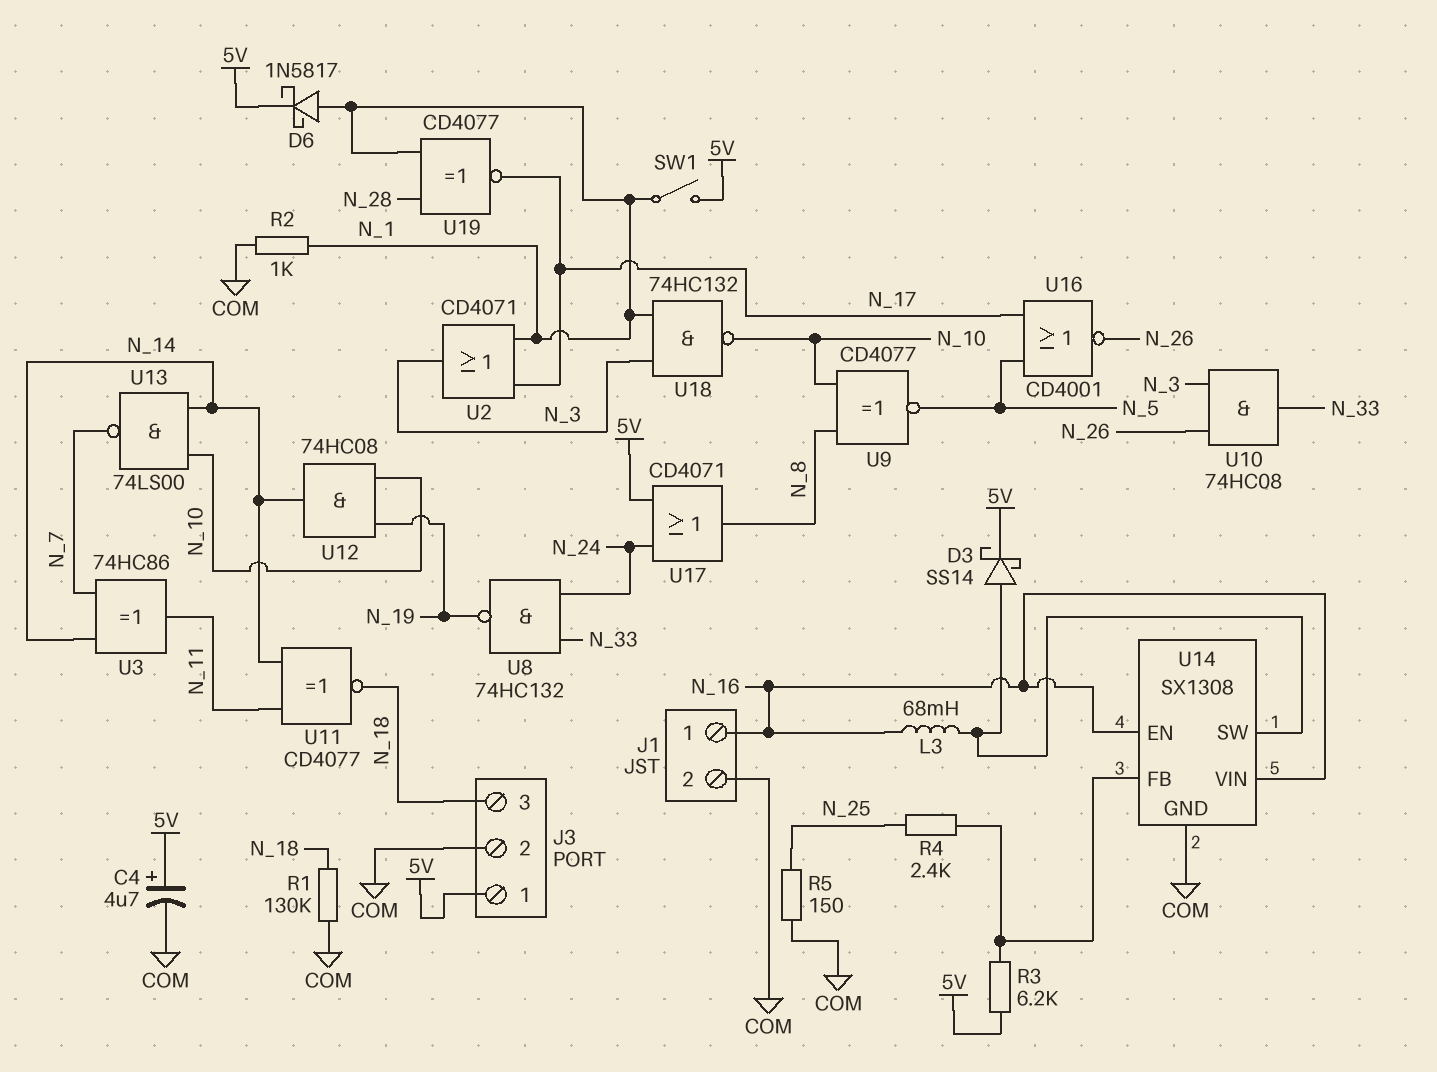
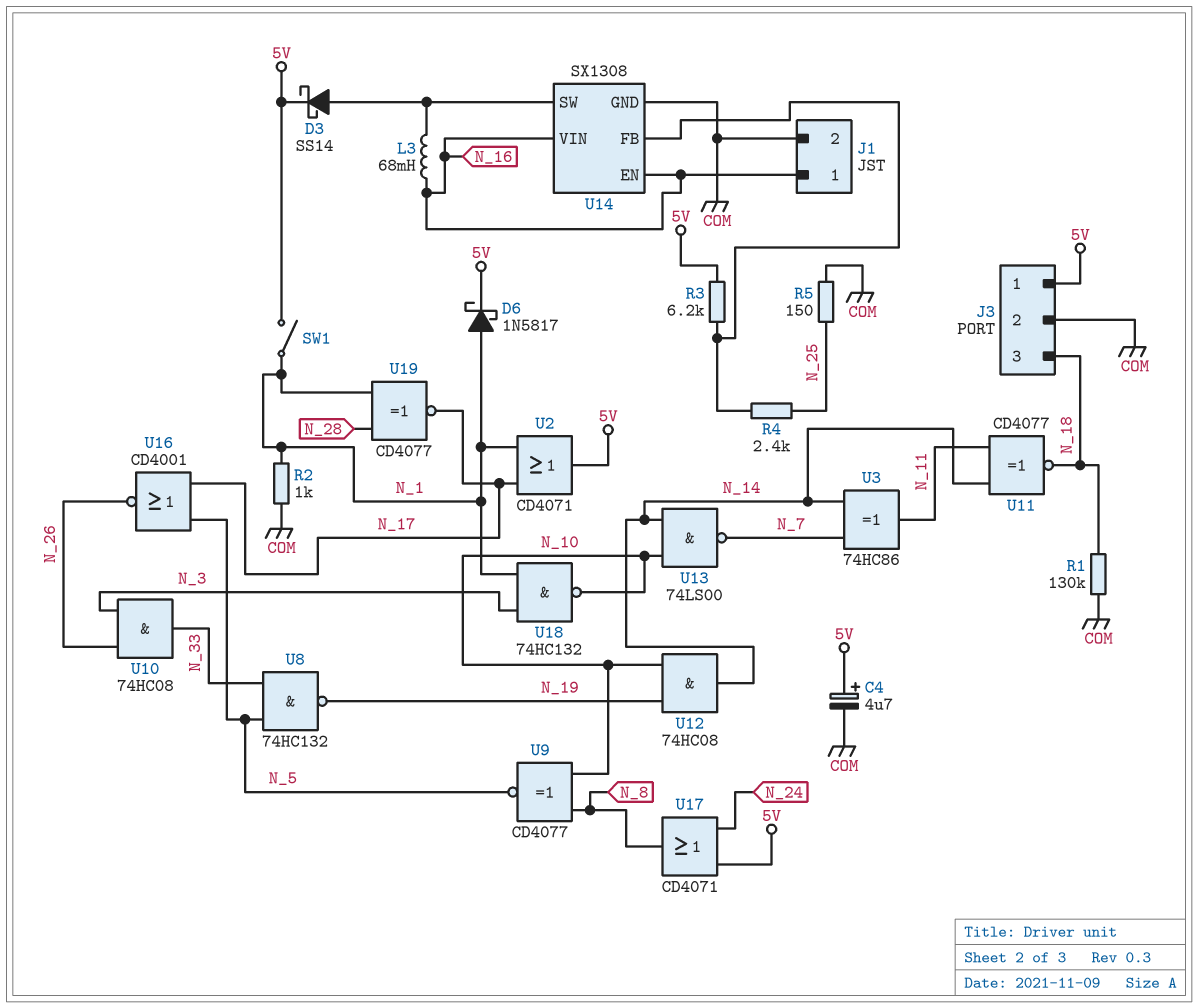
U2: OR CD4071 (in N_1, in N_17, out N_3) -> OR CD4071 (in N_1, in N_17, out 5V)
U8: NAND 74HC132 (in N_24, in N_33, out N_19) -> NAND 74HC132 (in N_5, in N_33, out N_19)

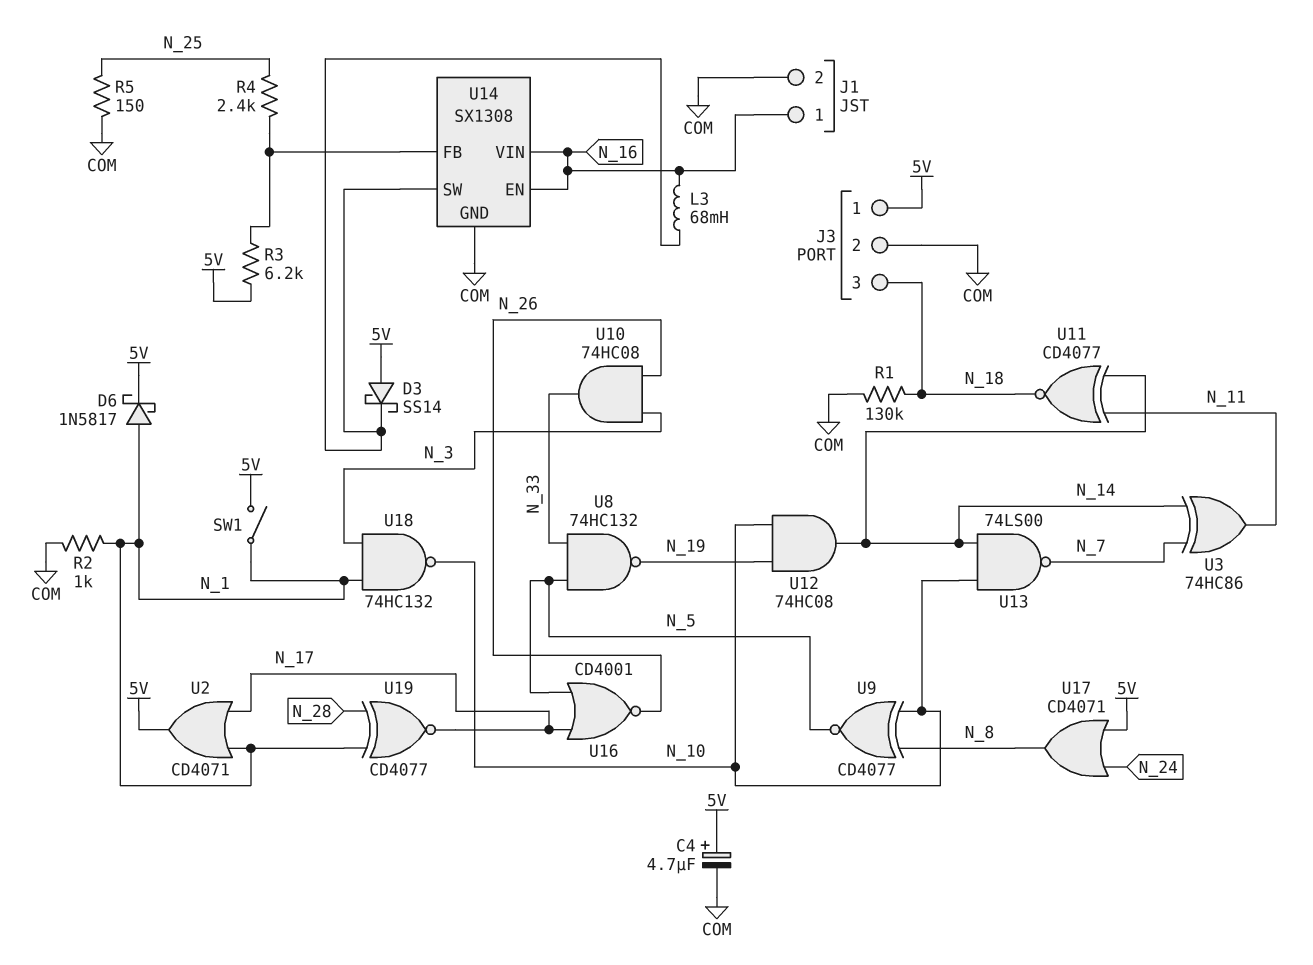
D3: schottky SS14 (A U14/SW, K 5V) -> schottky SS14 (A 5V, K U14/SW)

